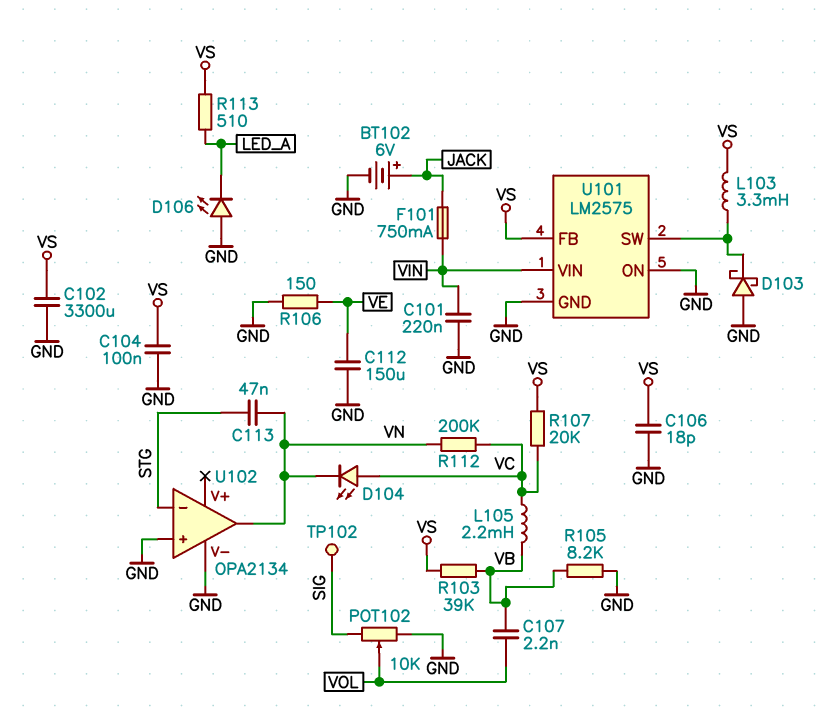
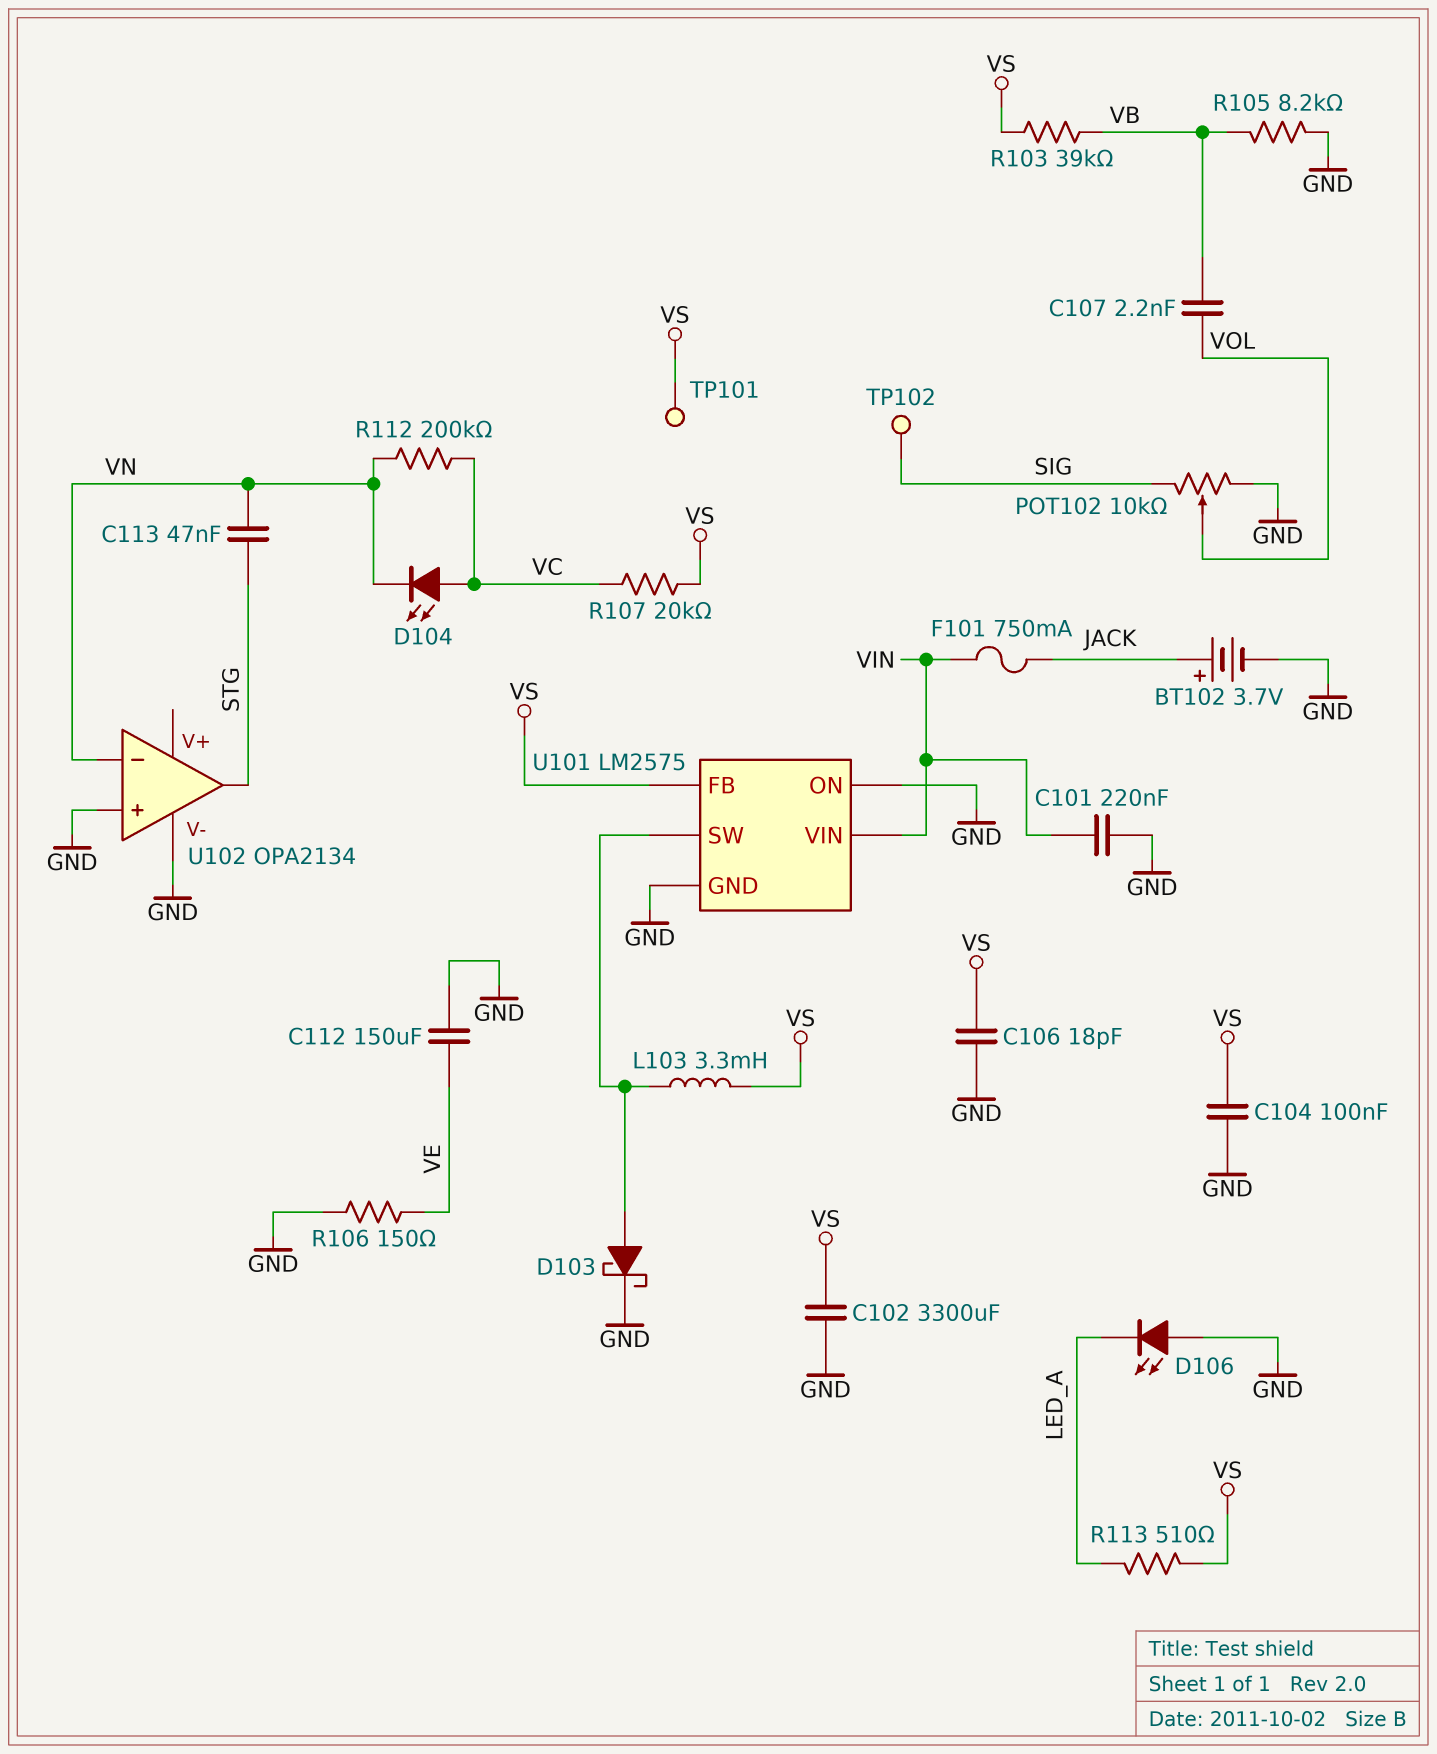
BT102: 6V (plus JACK, minus GND) -> 3.7V (plus JACK, minus GND)
D103: schottky (A GND, K U101/SW) -> schottky (A U101/SW, K GND)
L105: 2.2mH (VB, VC) -> none
TP101: none -> test point (VS)
U102 pin in-: STG -> VN
U102 pin out: VN -> STG

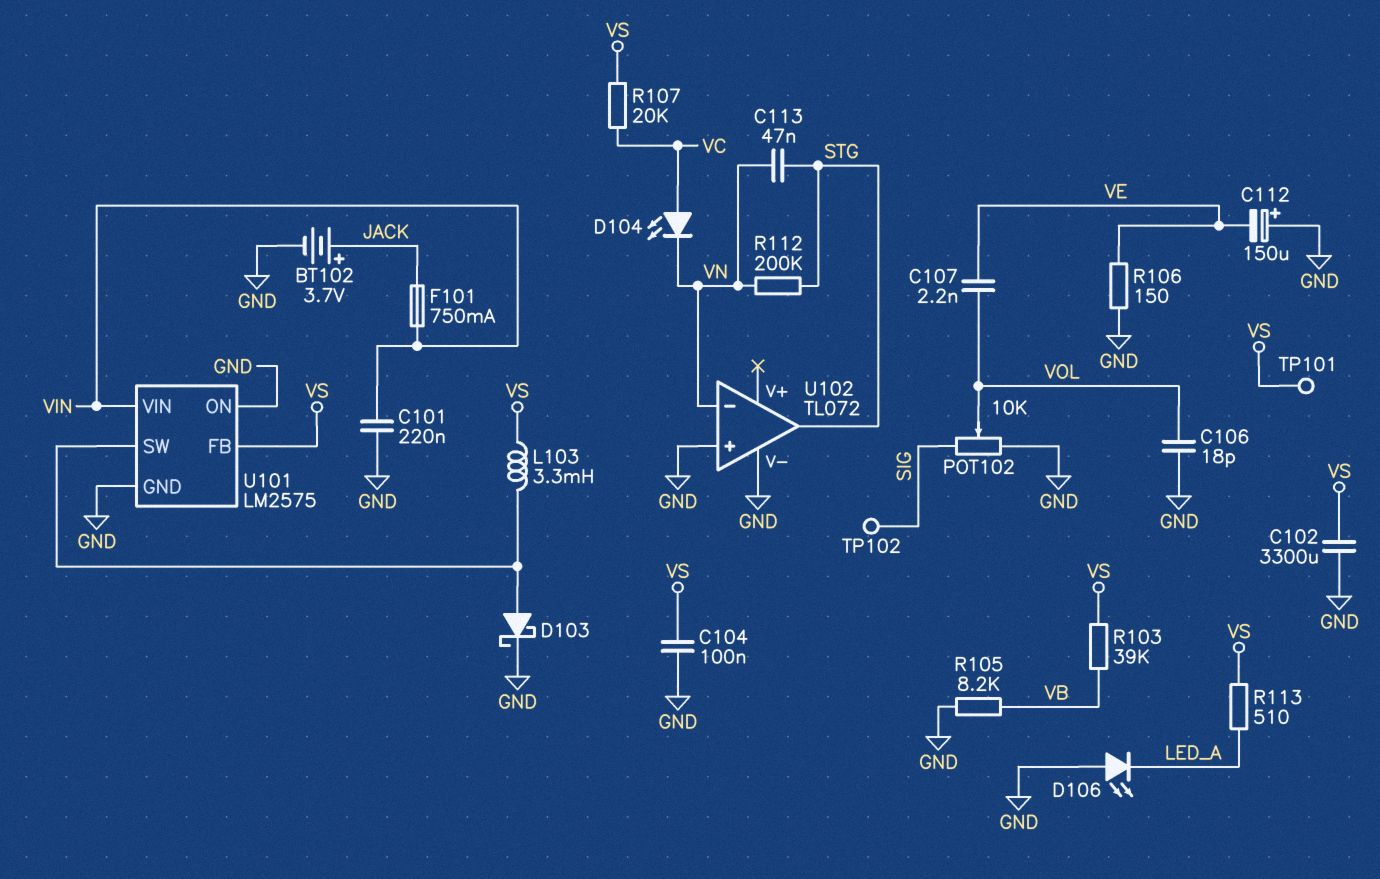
C106: 18pF (GND, VS) -> 18pF (GND, VOL)
C107: 2.2nF (VB, VOL) -> 2.2nF (VE, VOL)
C112: 150uF (GND, VE) -> 150uF (plus GND, minus VE)
R112: 200k (VC, VN) -> 200k (STG, VN)
U102: OPA2134 -> TL072

